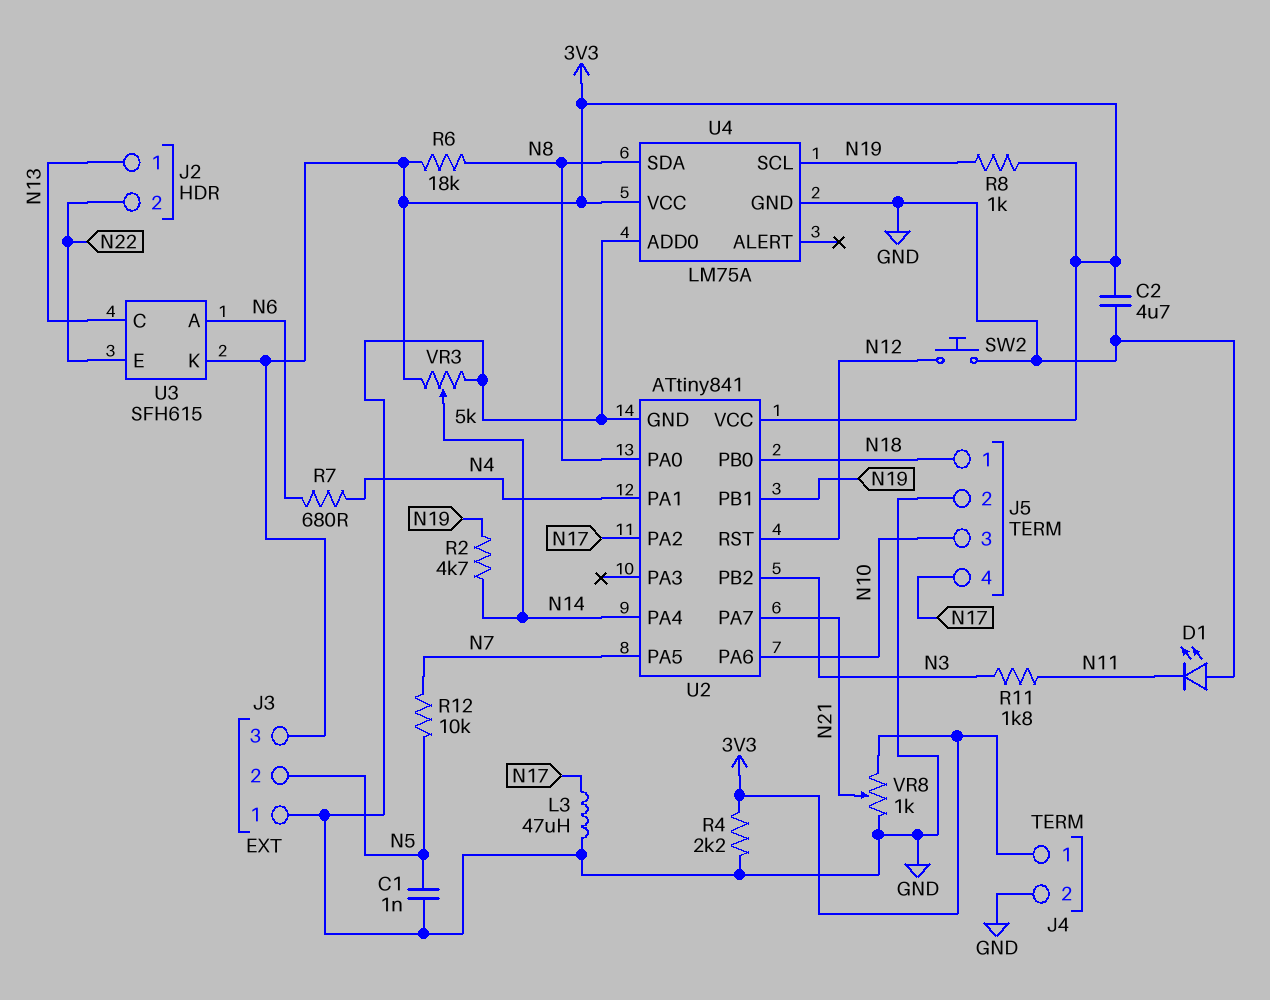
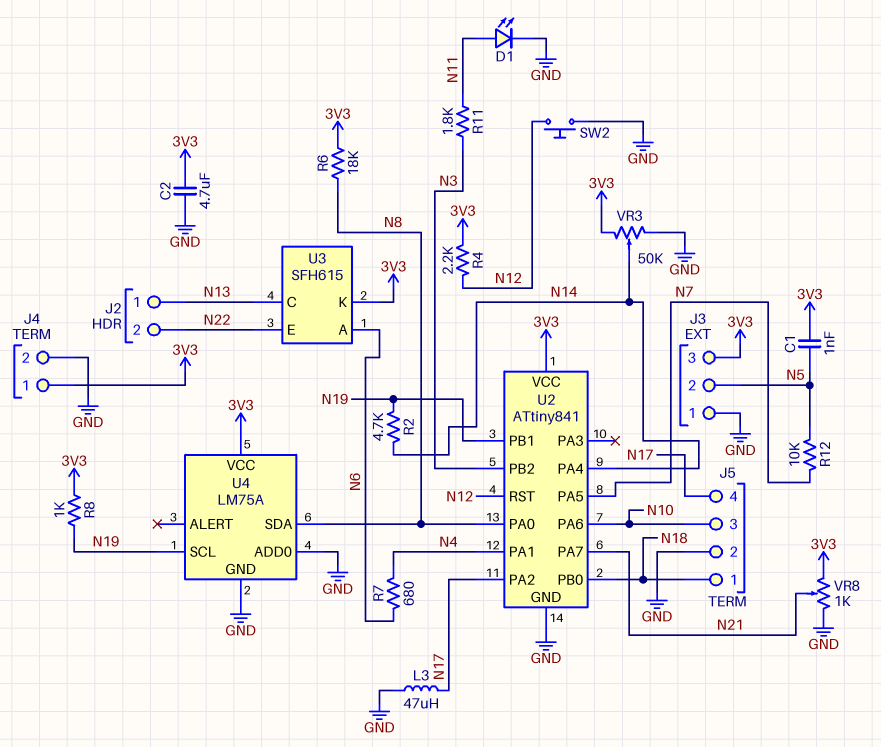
C1: 1nF (GND, N5) -> 1nF (3V3, N5)
D1: LED (A GND, K N11) -> LED (A N11, K GND)
R4: 2.2k (3V3, GND) -> 2.2k (3V3, N12)
VR3: 5k (3V3, GND, wiper N14) -> 50k (3V3, GND, wiper N14)

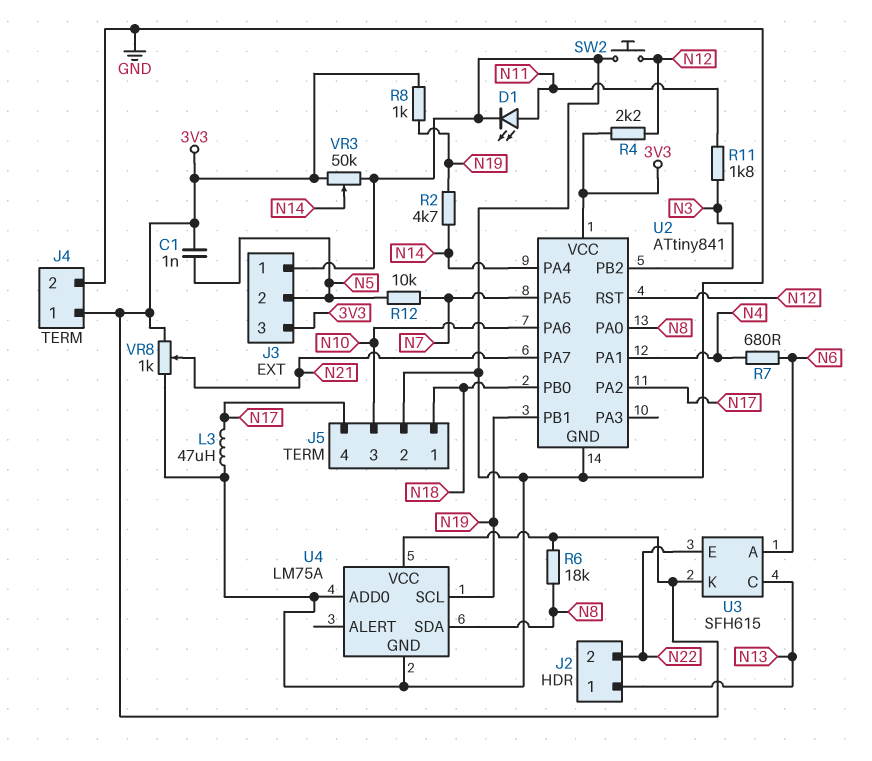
C2: 4.7uF (3V3, GND) -> none

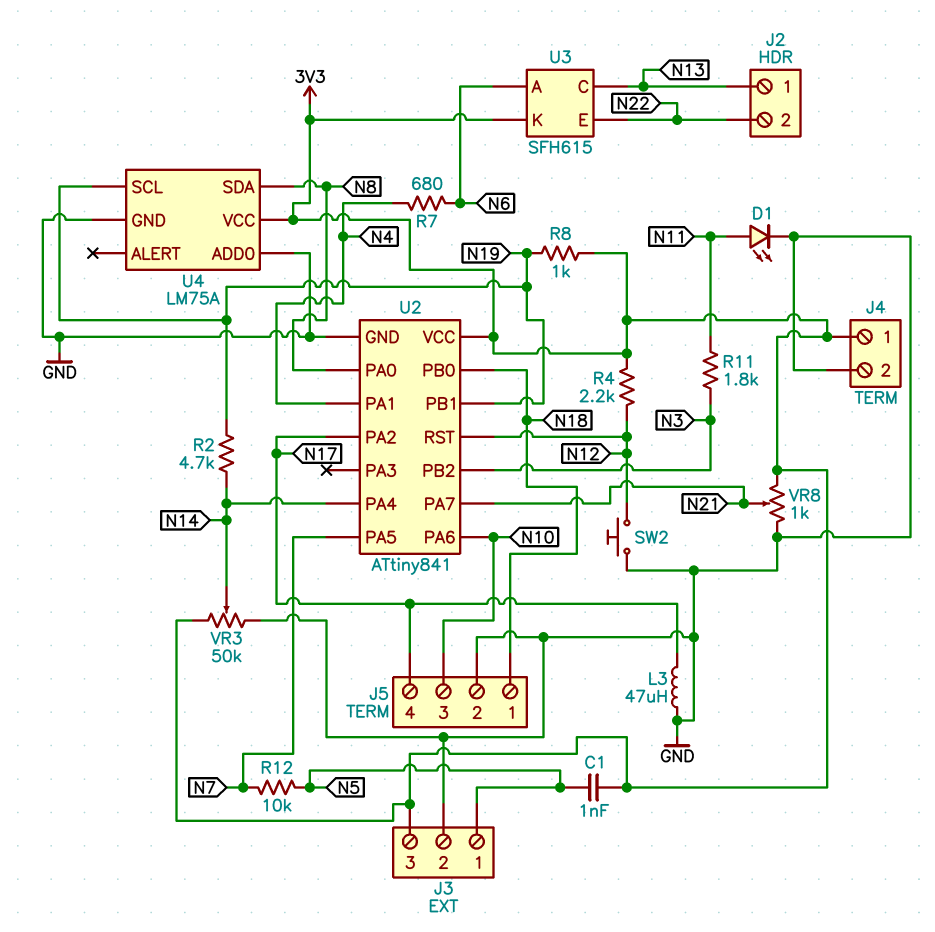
J3 pin 1: GND -> N5
J3 pin 2: N5 -> GND
R6: 18k (3V3, N8) -> none

